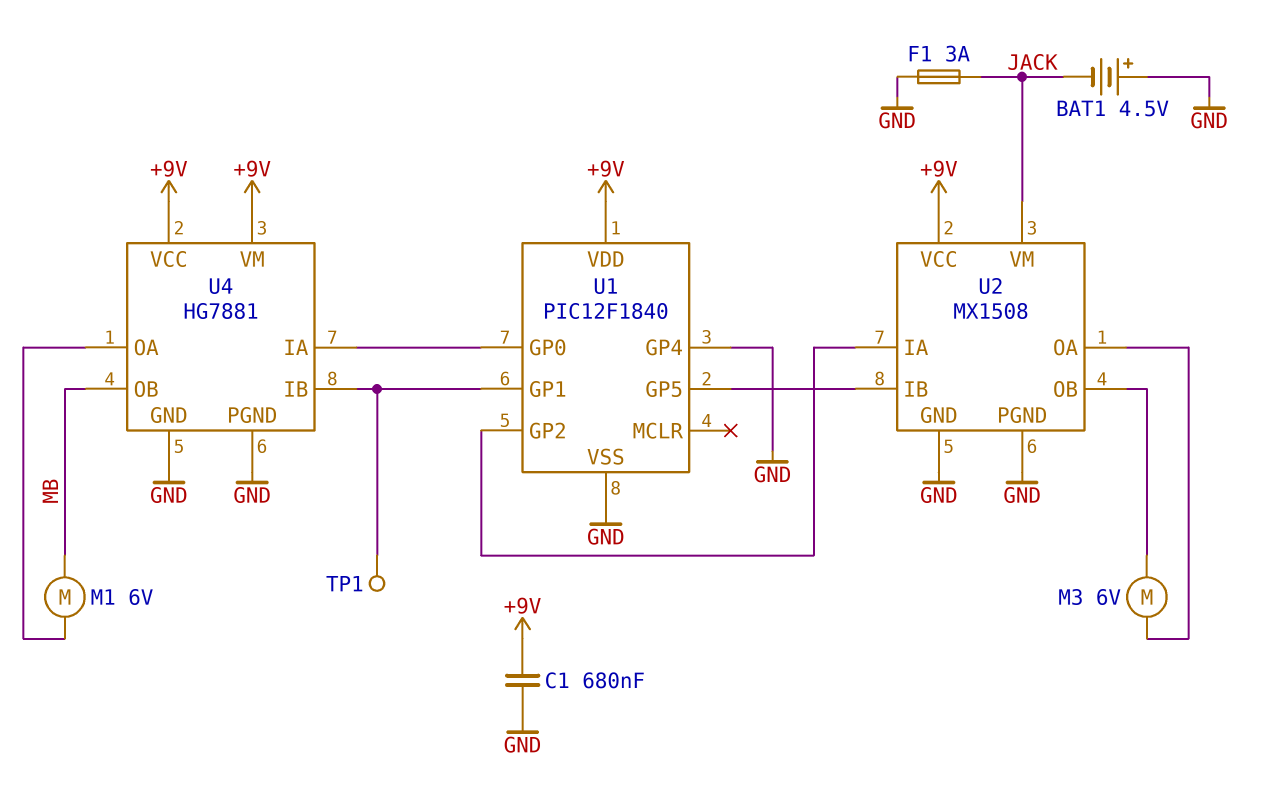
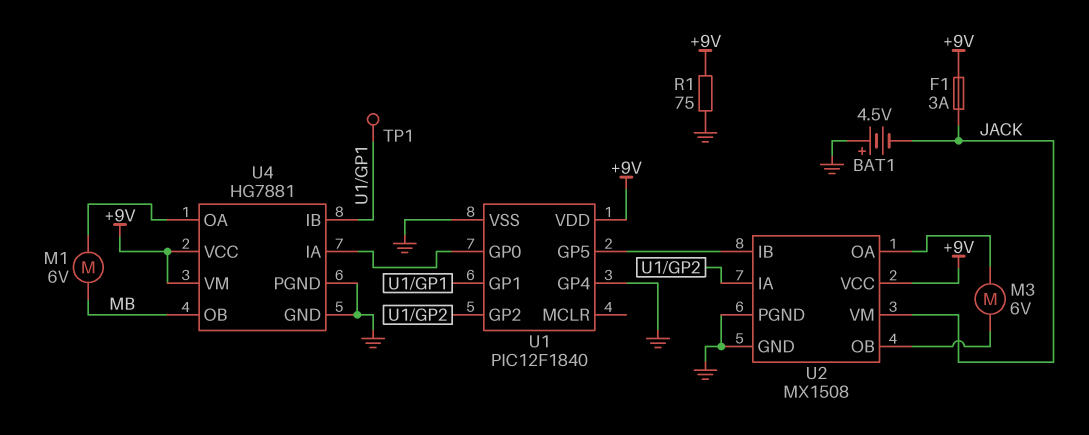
C1: 680nF (+9V, GND) -> none
F1: 3A (GND, JACK) -> 3A (+9V, JACK)
R1: none -> 75 (+9V, GND)

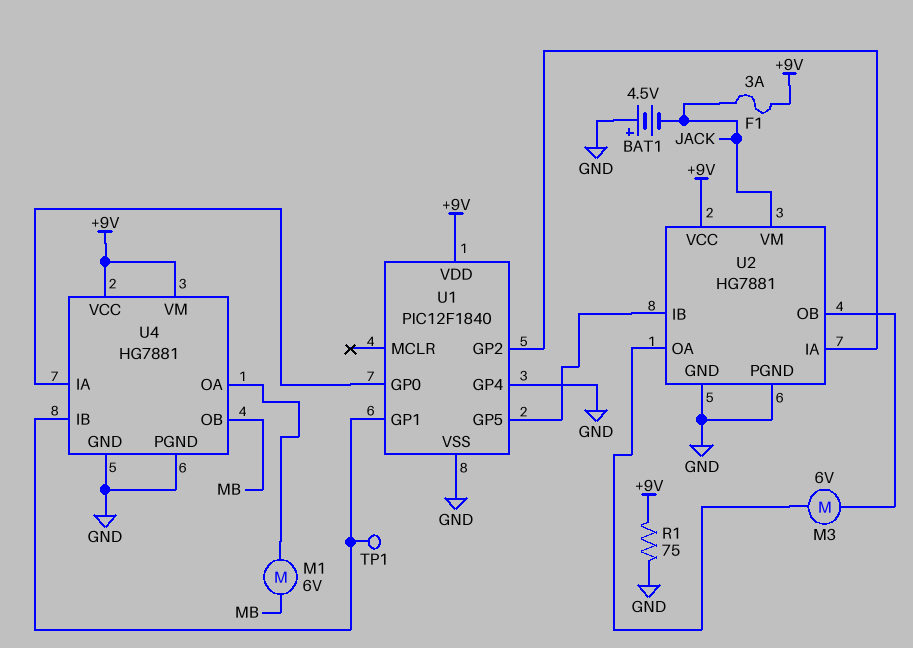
U2: MX1508 -> HG7881

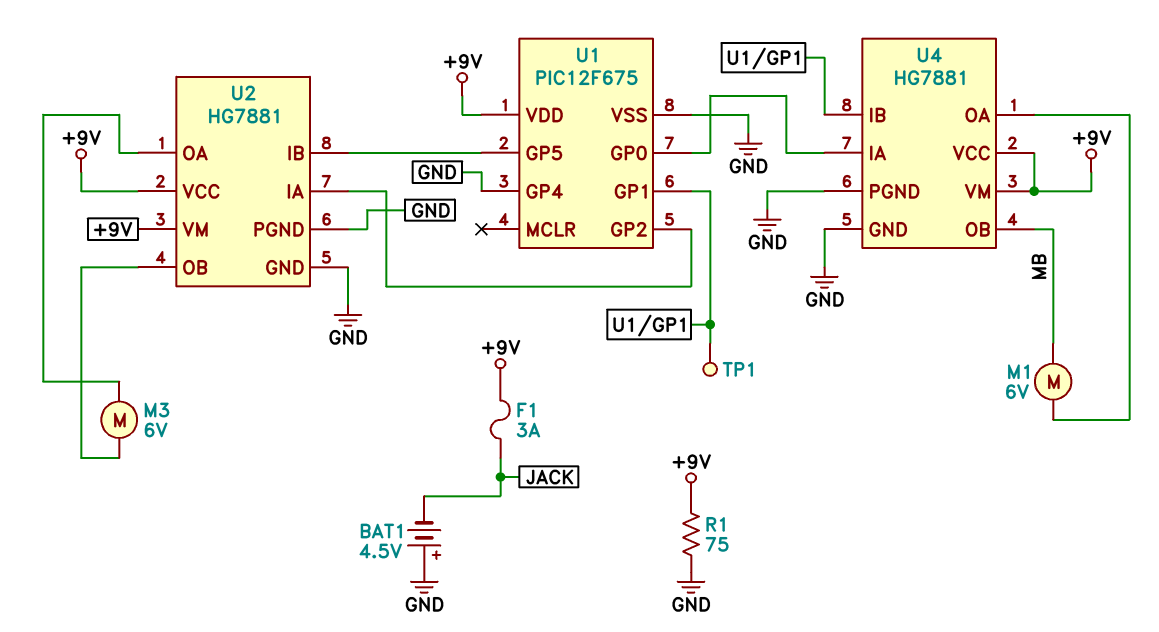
U1: PIC12F1840 -> PIC12F675
U2 pin VM: JACK -> +9V

